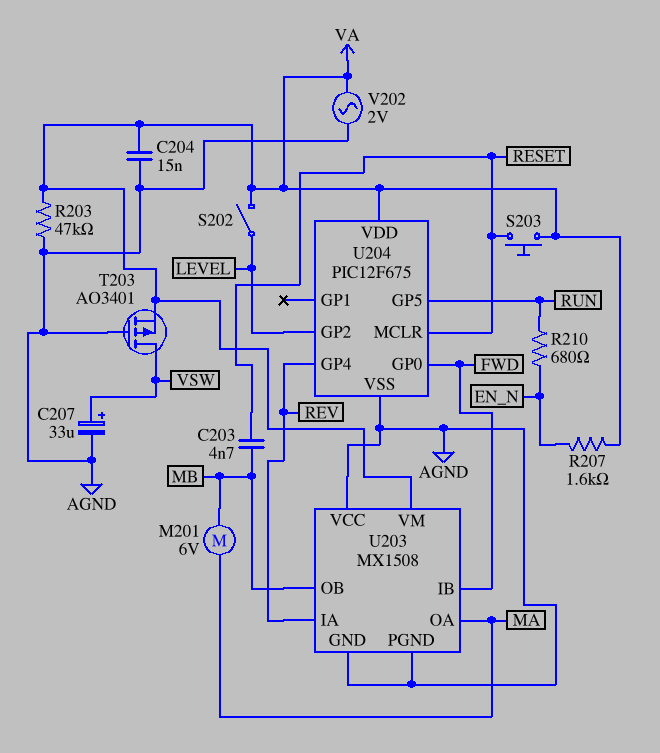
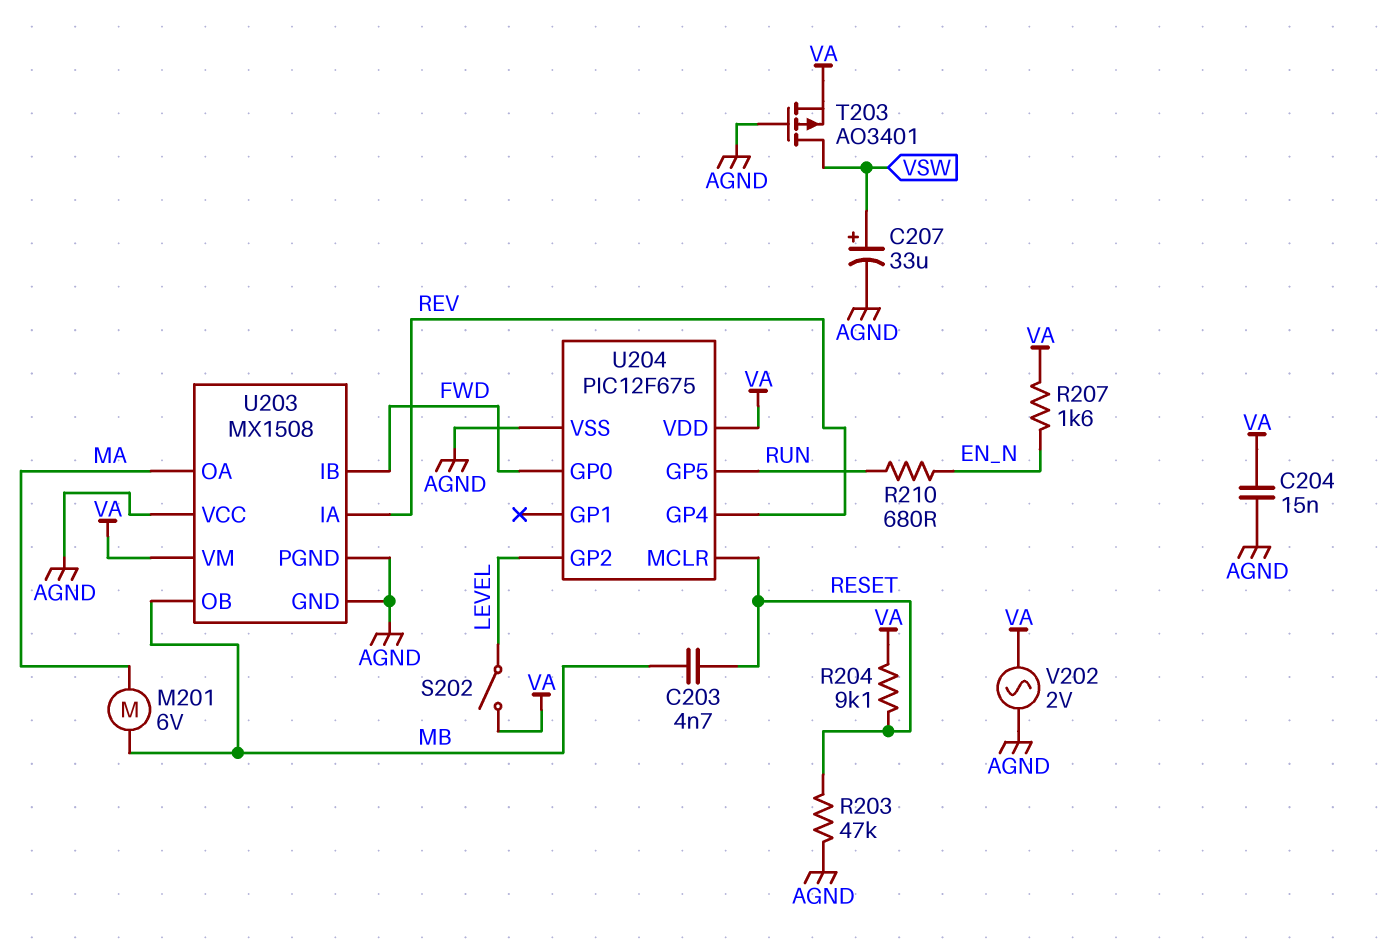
R203: 47k (AGND, VA) -> 47k (AGND, RESET)
R204: none -> 9.1k (RESET, VA)
S203: button (RESET, VA) -> none

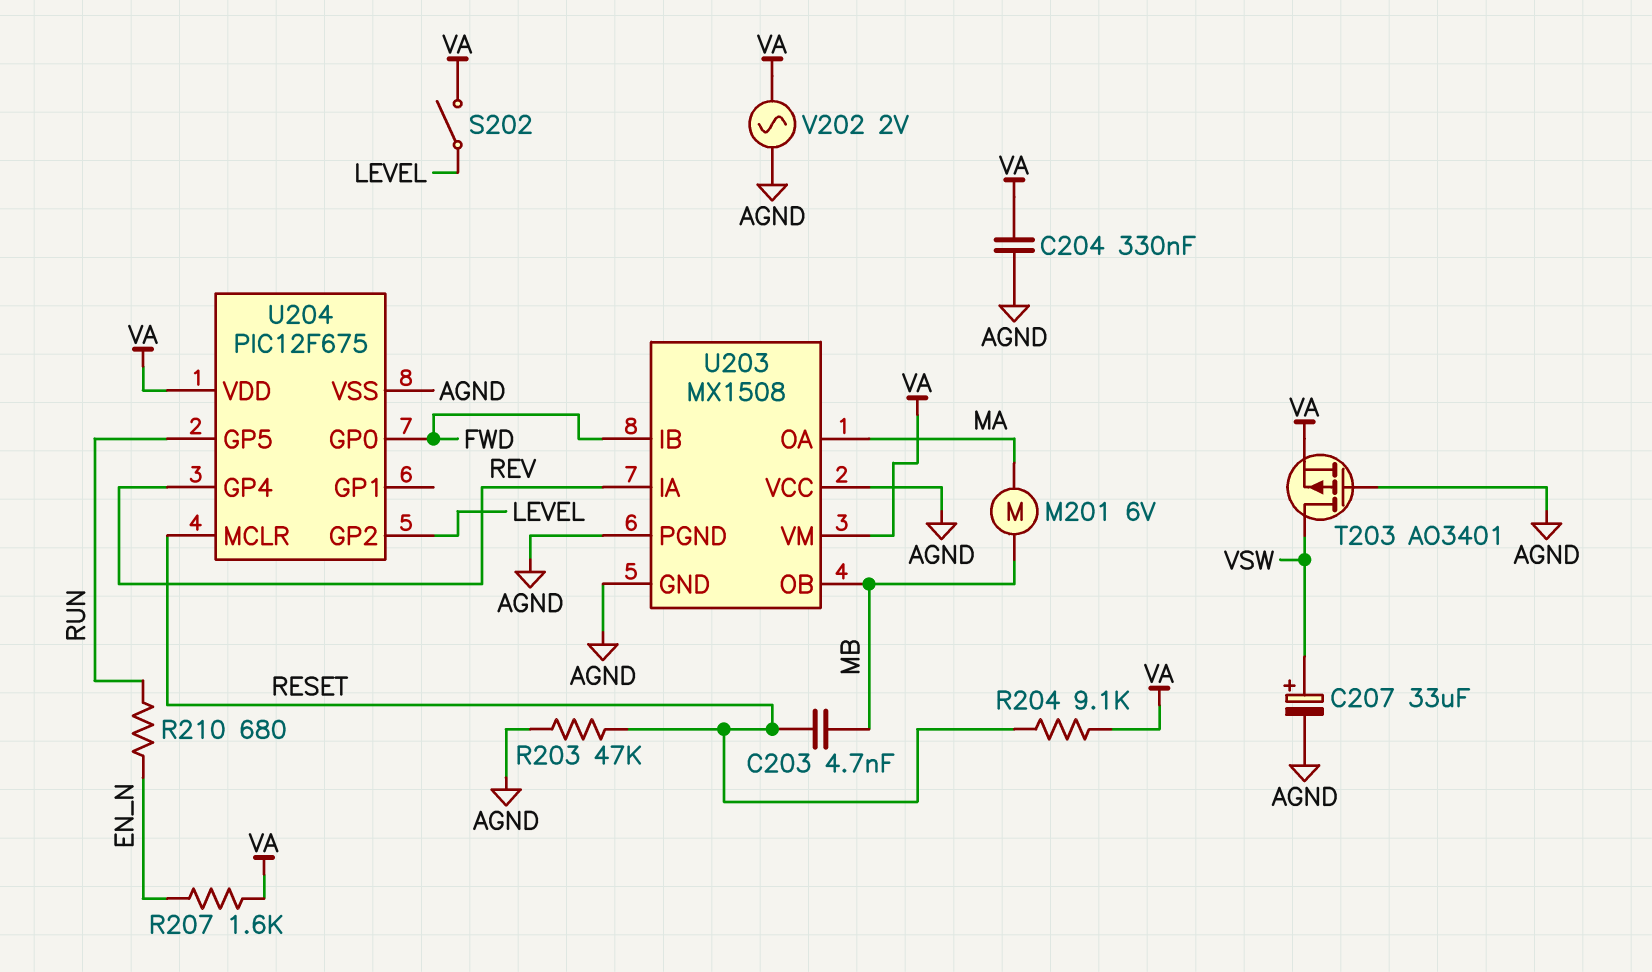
C204: 15nF (AGND, VA) -> 330nF (AGND, VA)

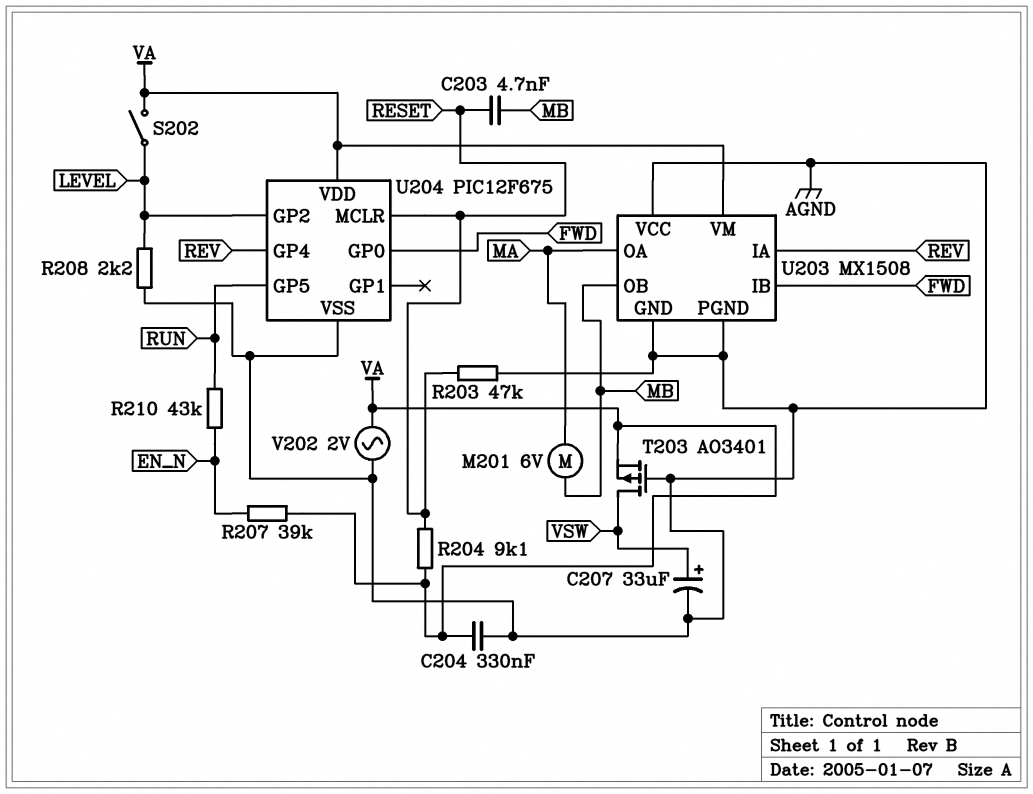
R207: 1.6k (EN_N, VA) -> 39k (EN_N, VA)
R208: none -> 2.2k (AGND, LEVEL)
R210: 680 (EN_N, RUN) -> 43k (EN_N, RUN)

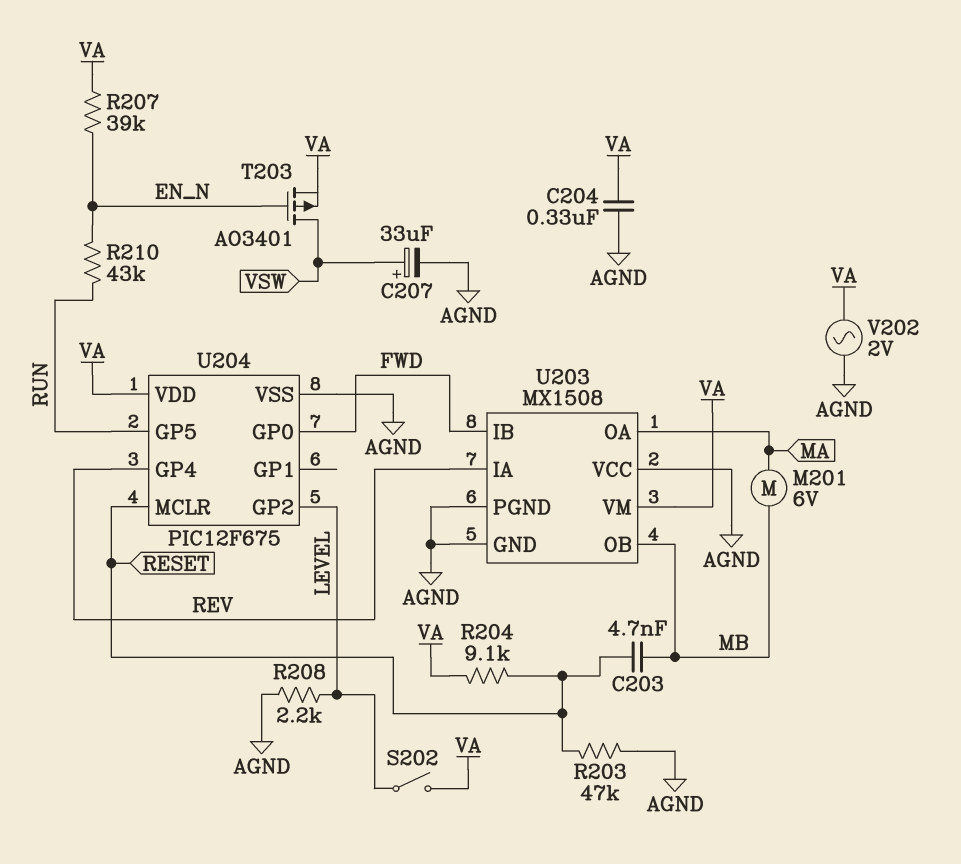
T203: PMOS AO3401 (G AGND, D VSW, S VA) -> PMOS AO3401 (G EN_N, D VSW, S VA)

